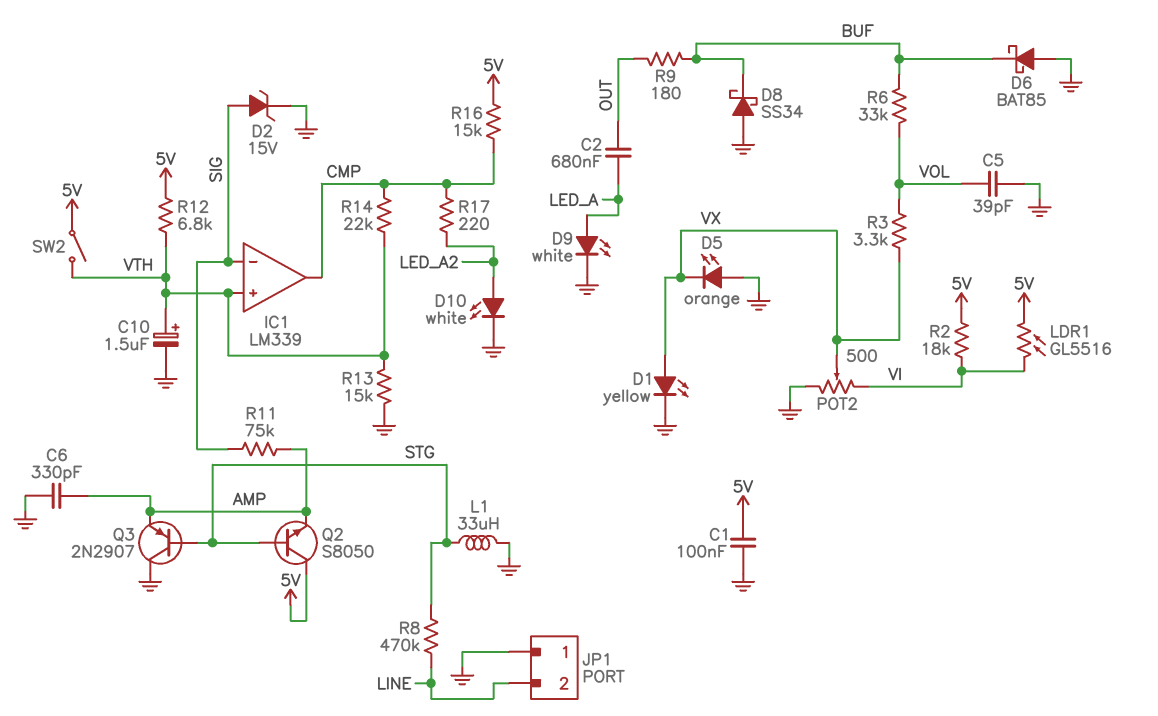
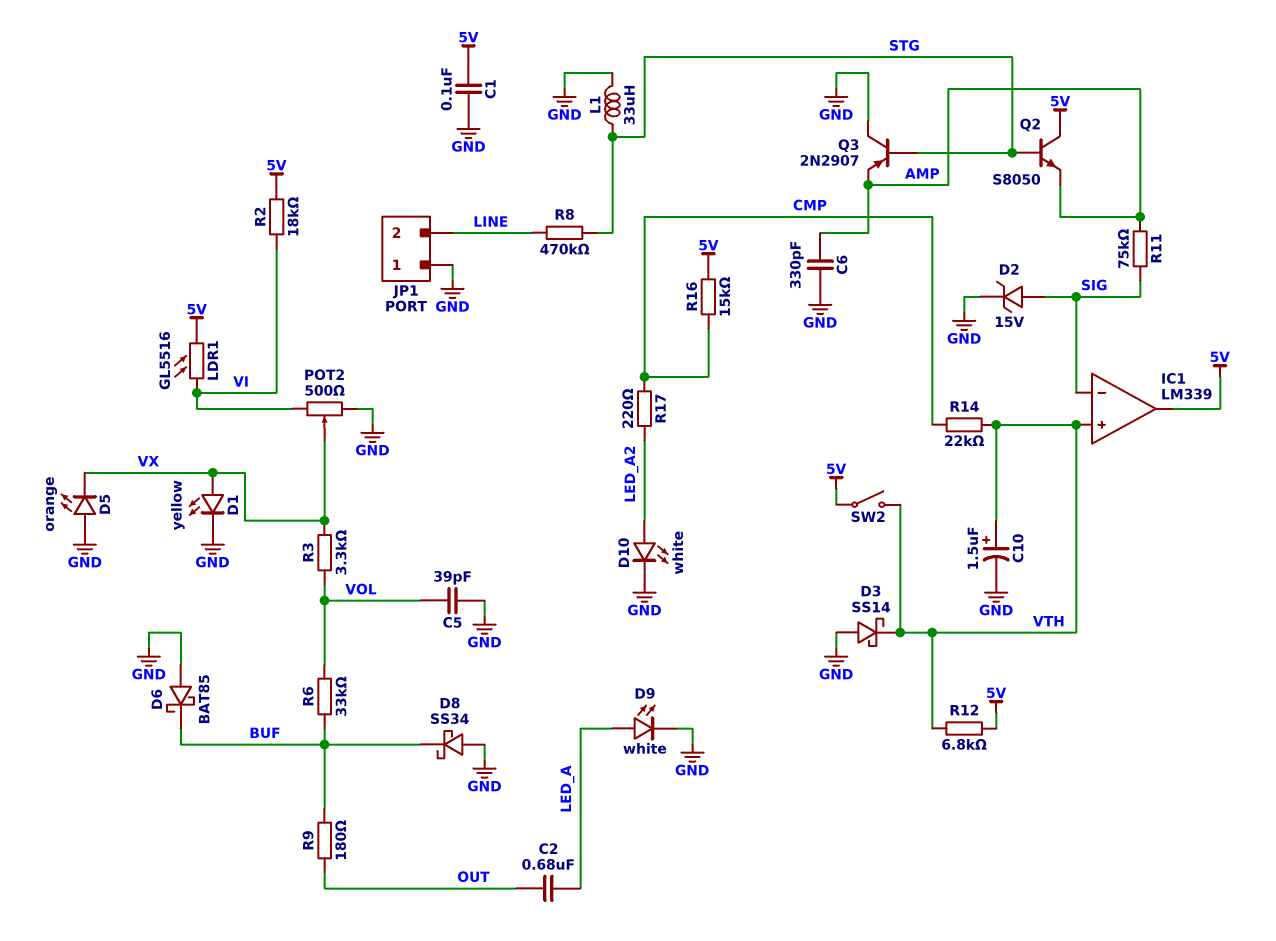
D3: none -> schottky SS14 (A GND, K VTH)
IC1 pin out: CMP -> 5V
R13: 15k (GND, VTH) -> none

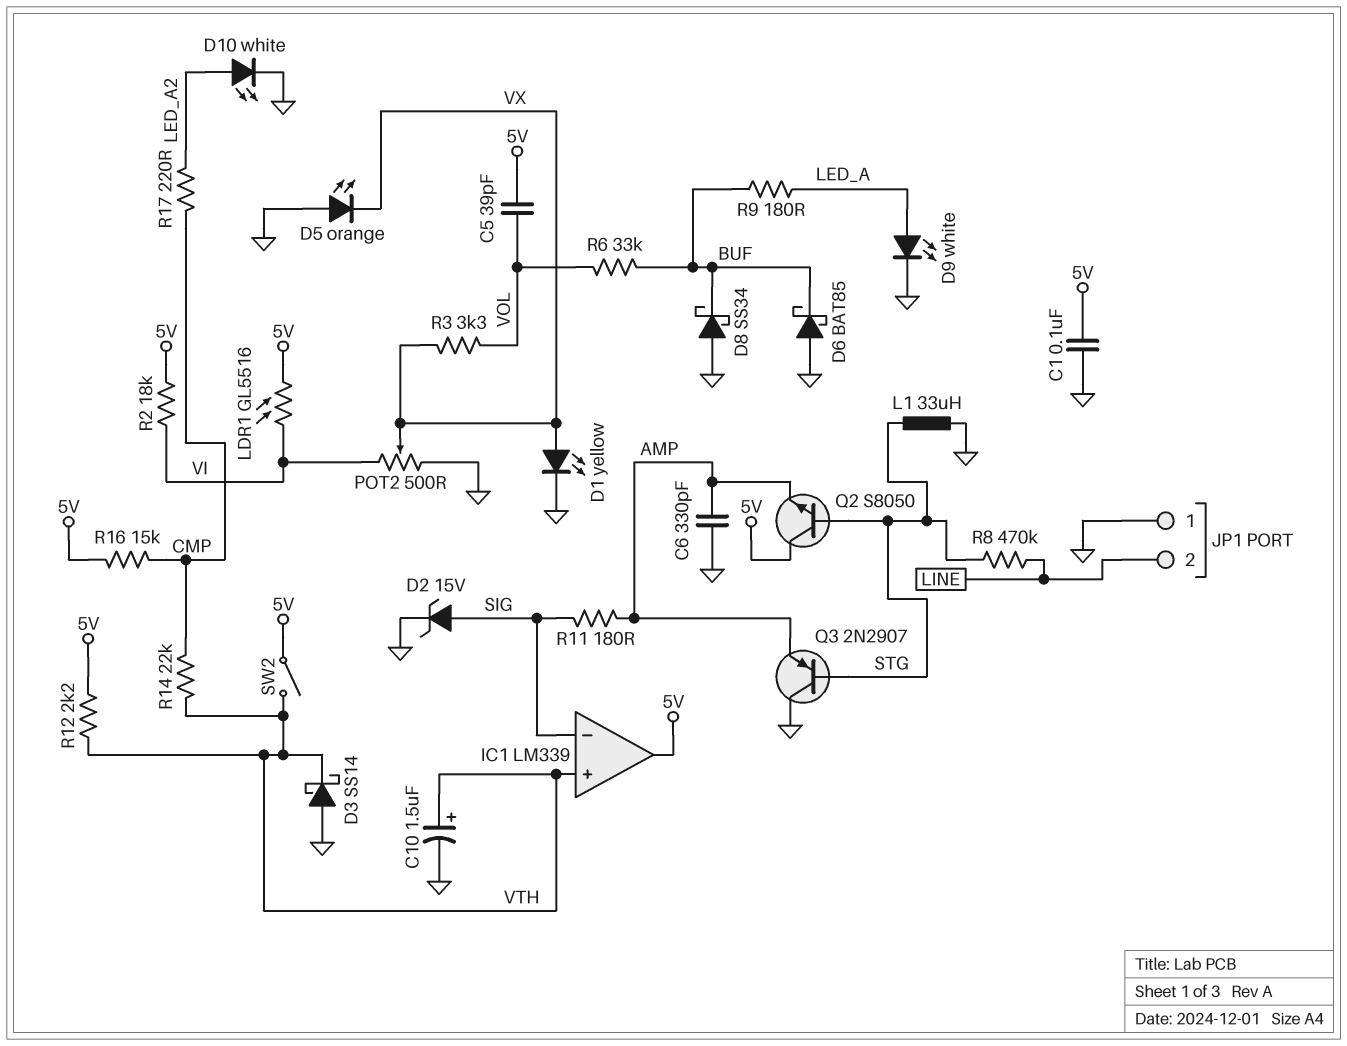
C2: 680nF (LED_A, OUT) -> none
C5: 39pF (GND, VOL) -> 39pF (5V, VOL)
R9: 180 (BUF, OUT) -> 180 (BUF, LED_A)
R11: 75k (AMP, SIG) -> 180 (AMP, SIG)
R12: 6.8k (5V, VTH) -> 2.2k (5V, VTH)

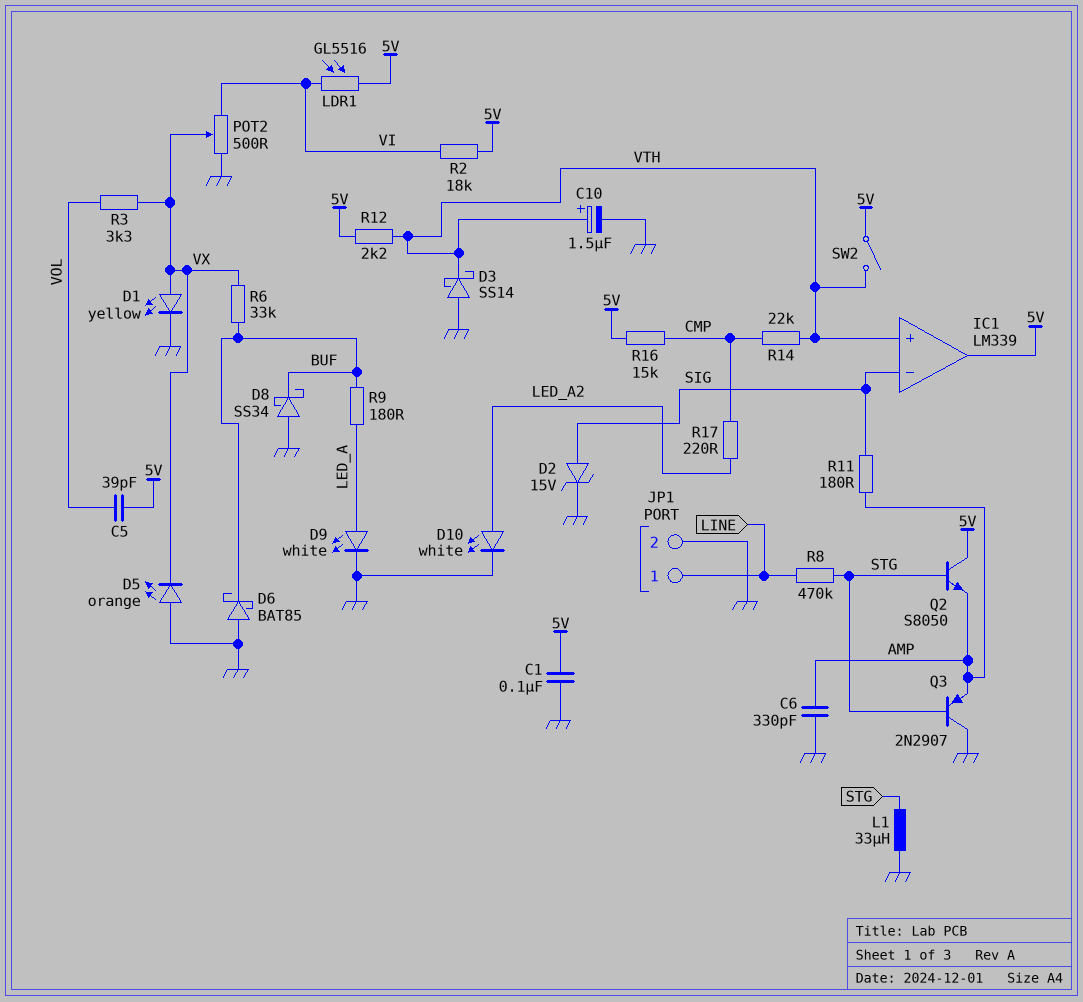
JP1 pin 1: GND -> LINE
JP1 pin 2: LINE -> GND
R6: 33k (BUF, VOL) -> 33k (BUF, VX)

